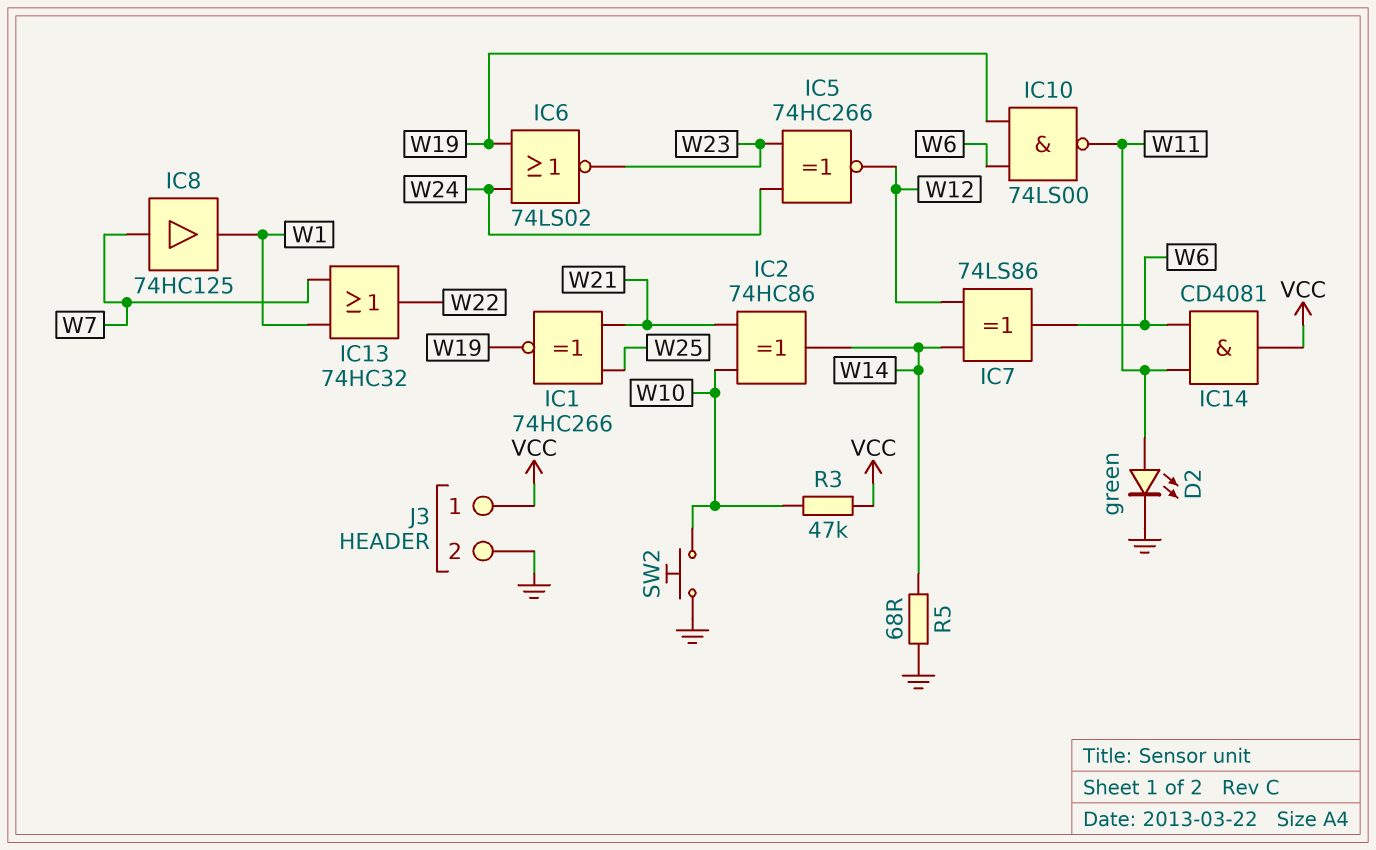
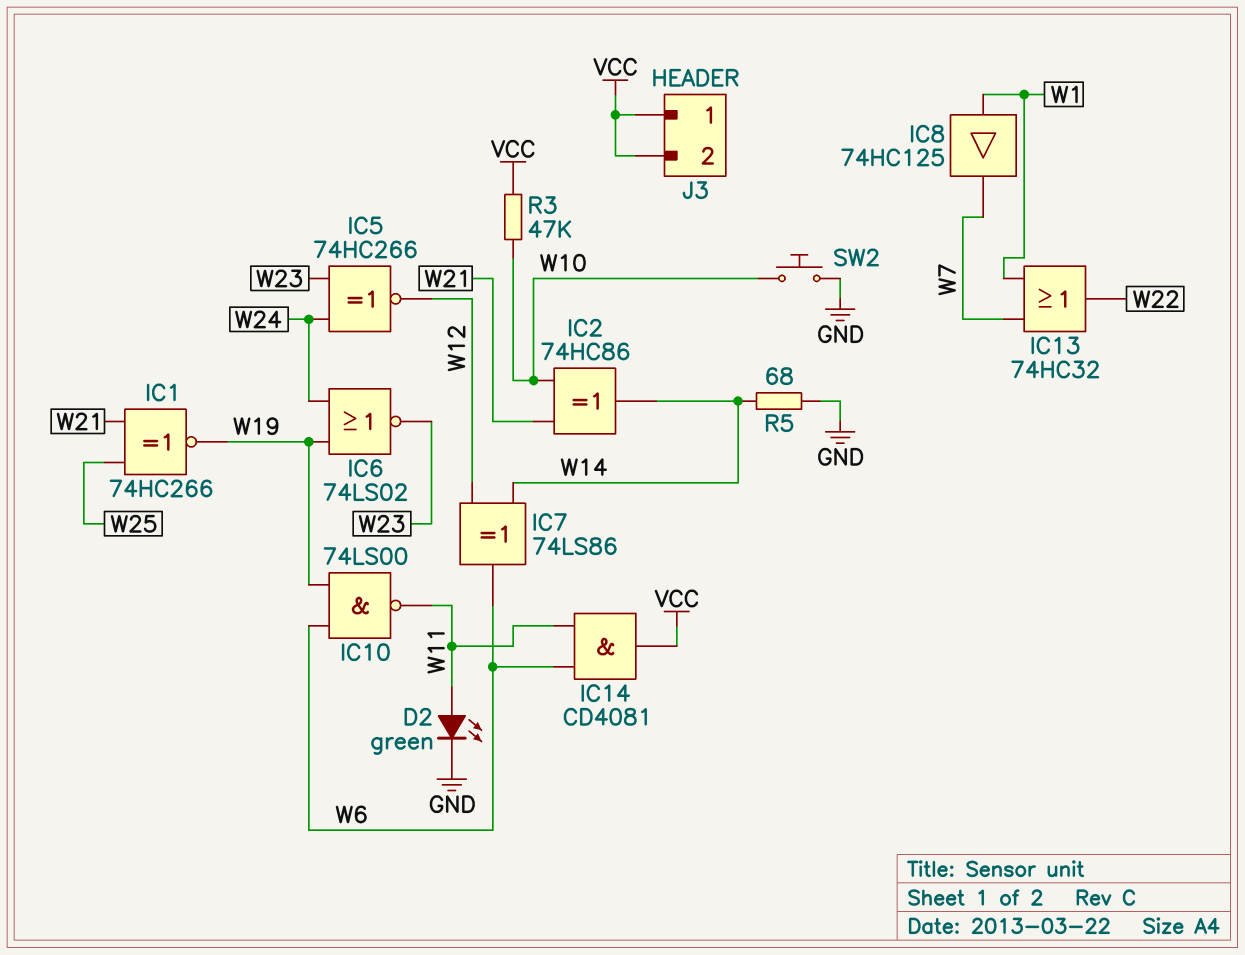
IC8: buffer 74HC125 (in W7, out W1) -> buffer 74HC125 (in W1, out W7)
J3 pin 2: GND -> VCC

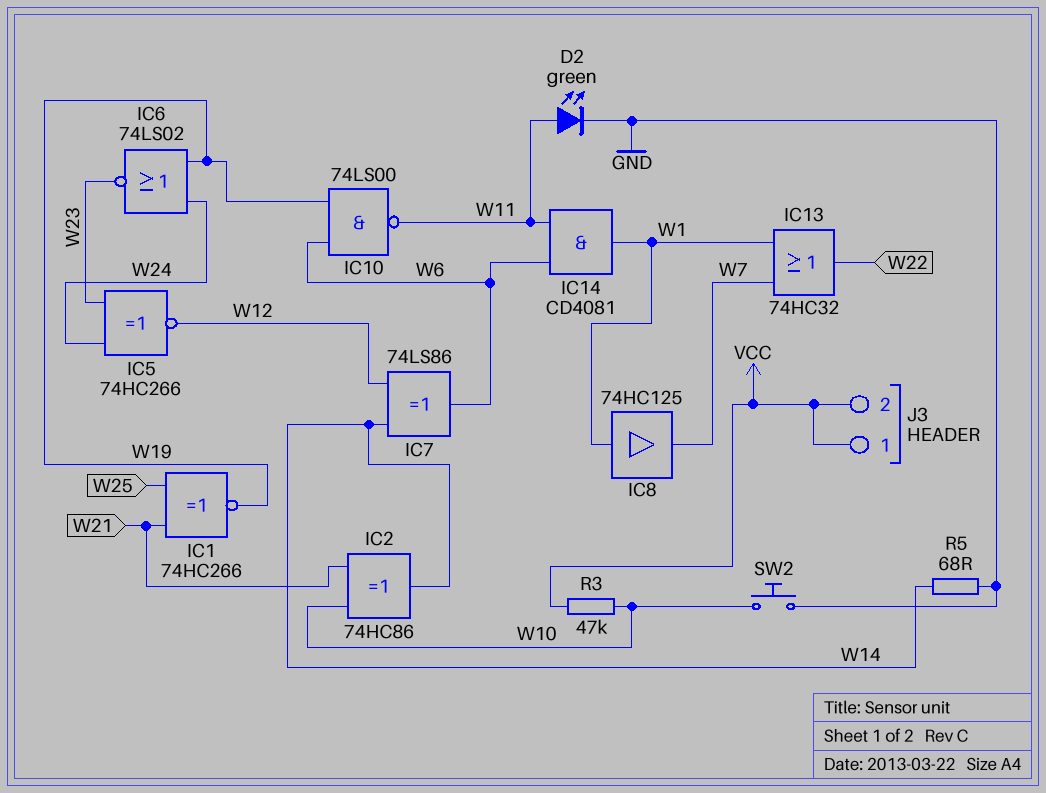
IC14: AND CD4081 (in W6, in W11, out VCC) -> AND CD4081 (in W6, in W11, out W1)

